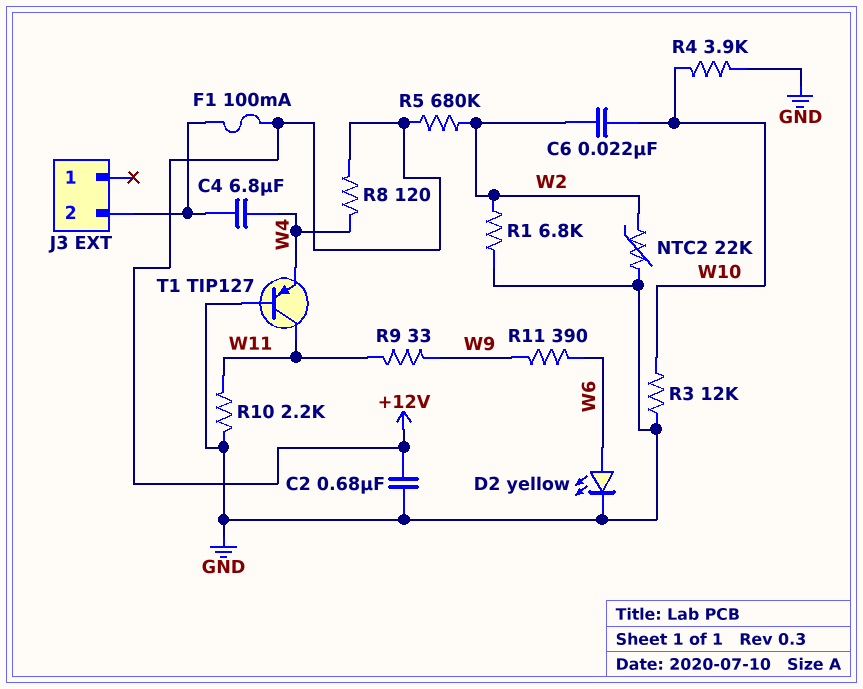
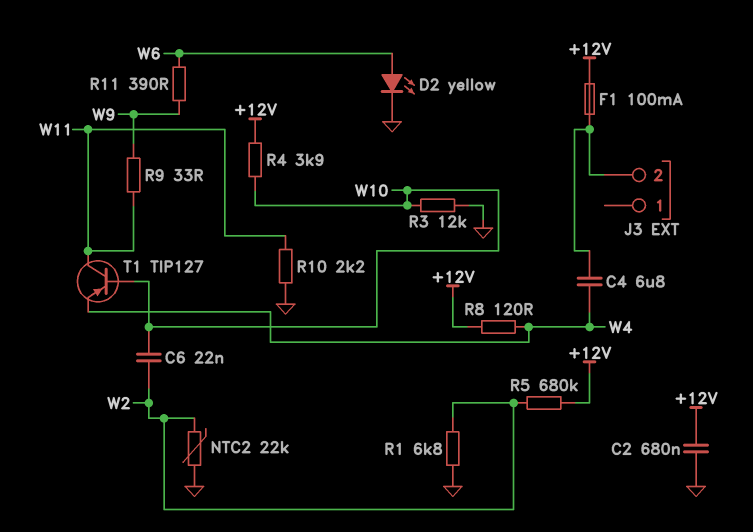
R4: 3.9k (GND, W10) -> 3.9k (+12V, W10)
T1: PNP TIP127 (B GND, C W11, E W4) -> PNP TIP127 (B W10, C W11, E W4)

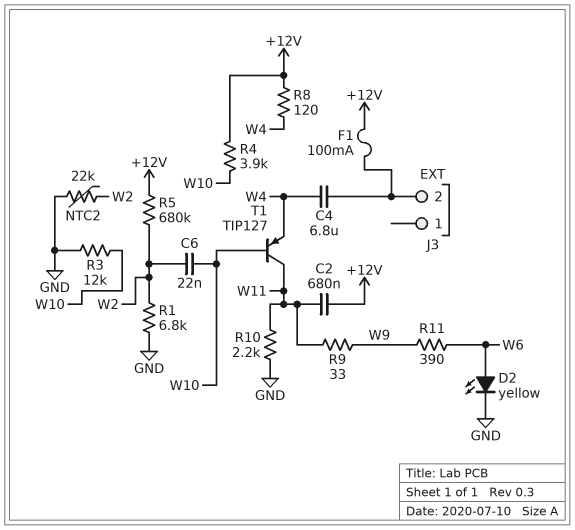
C2: 680nF (+12V, GND) -> 680nF (+12V, W11)

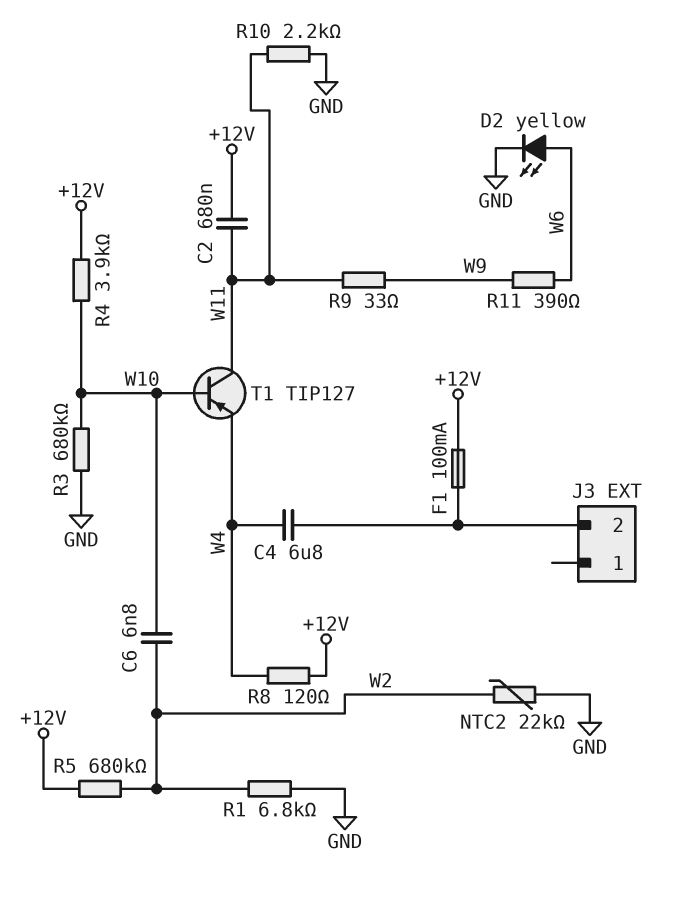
C6: 22nF (W2, W10) -> 6.8nF (W2, W10)
R3: 12k (GND, W10) -> 680k (GND, W10)

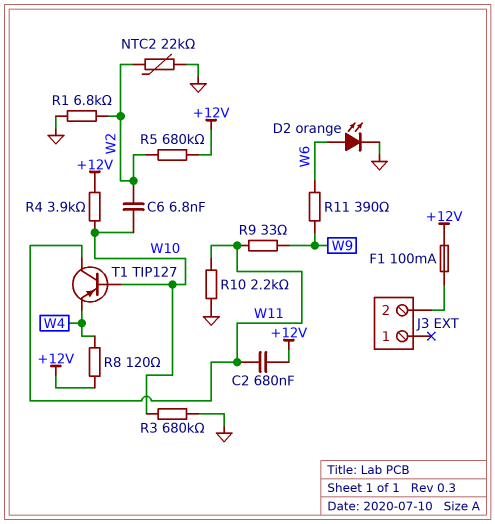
C4: 6.8uF (J3/2, W4) -> none
D2: LED yellow (A W6, K GND) -> LED orange (A W6, K GND)

